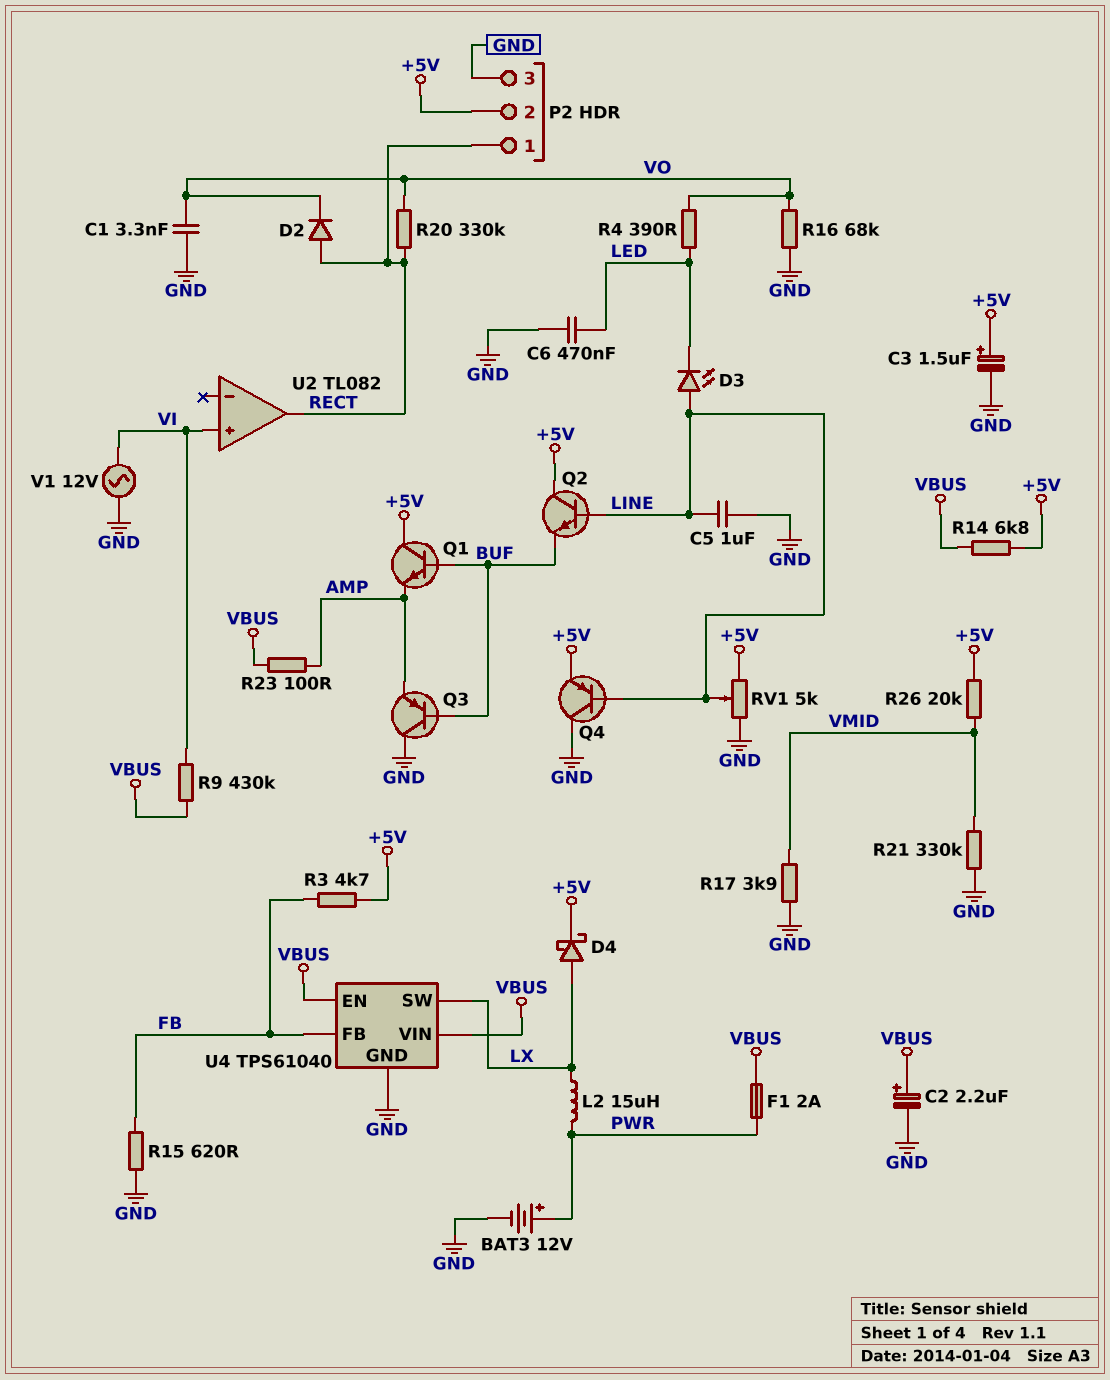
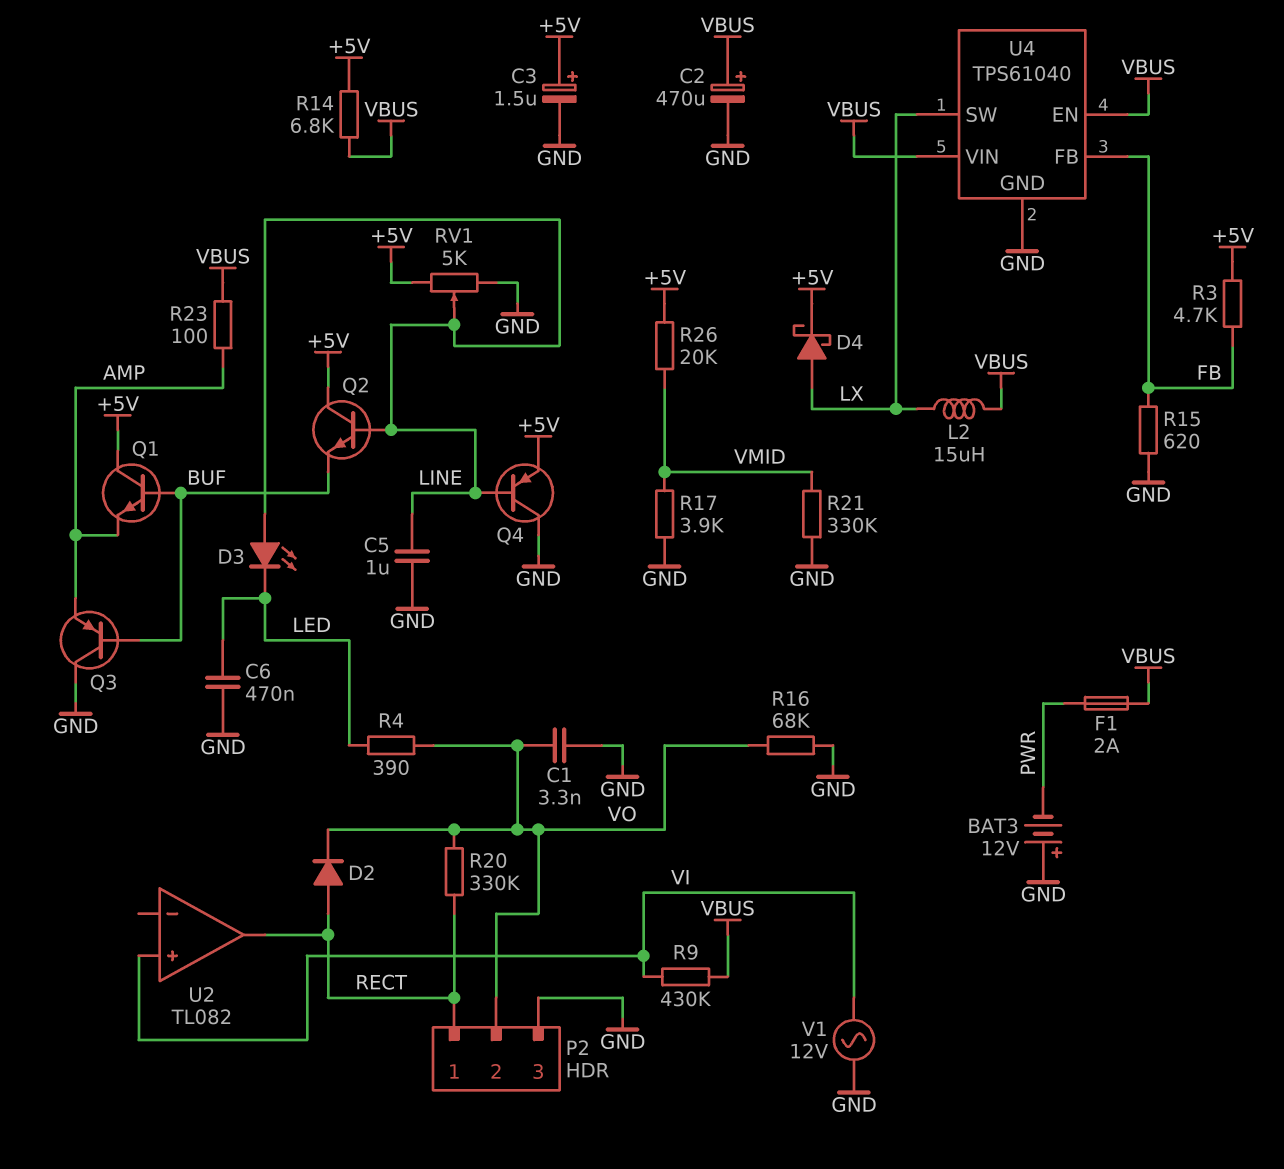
BAT3: 12V (plus PWR, minus GND) -> 12V (plus GND, minus PWR)
C2: 2.2uF (plus VBUS, minus GND) -> 470uF (plus VBUS, minus GND)
L2: 15uH (LX, PWR) -> 15uH (LX, VBUS)
P2 pin 2: +5V -> VO

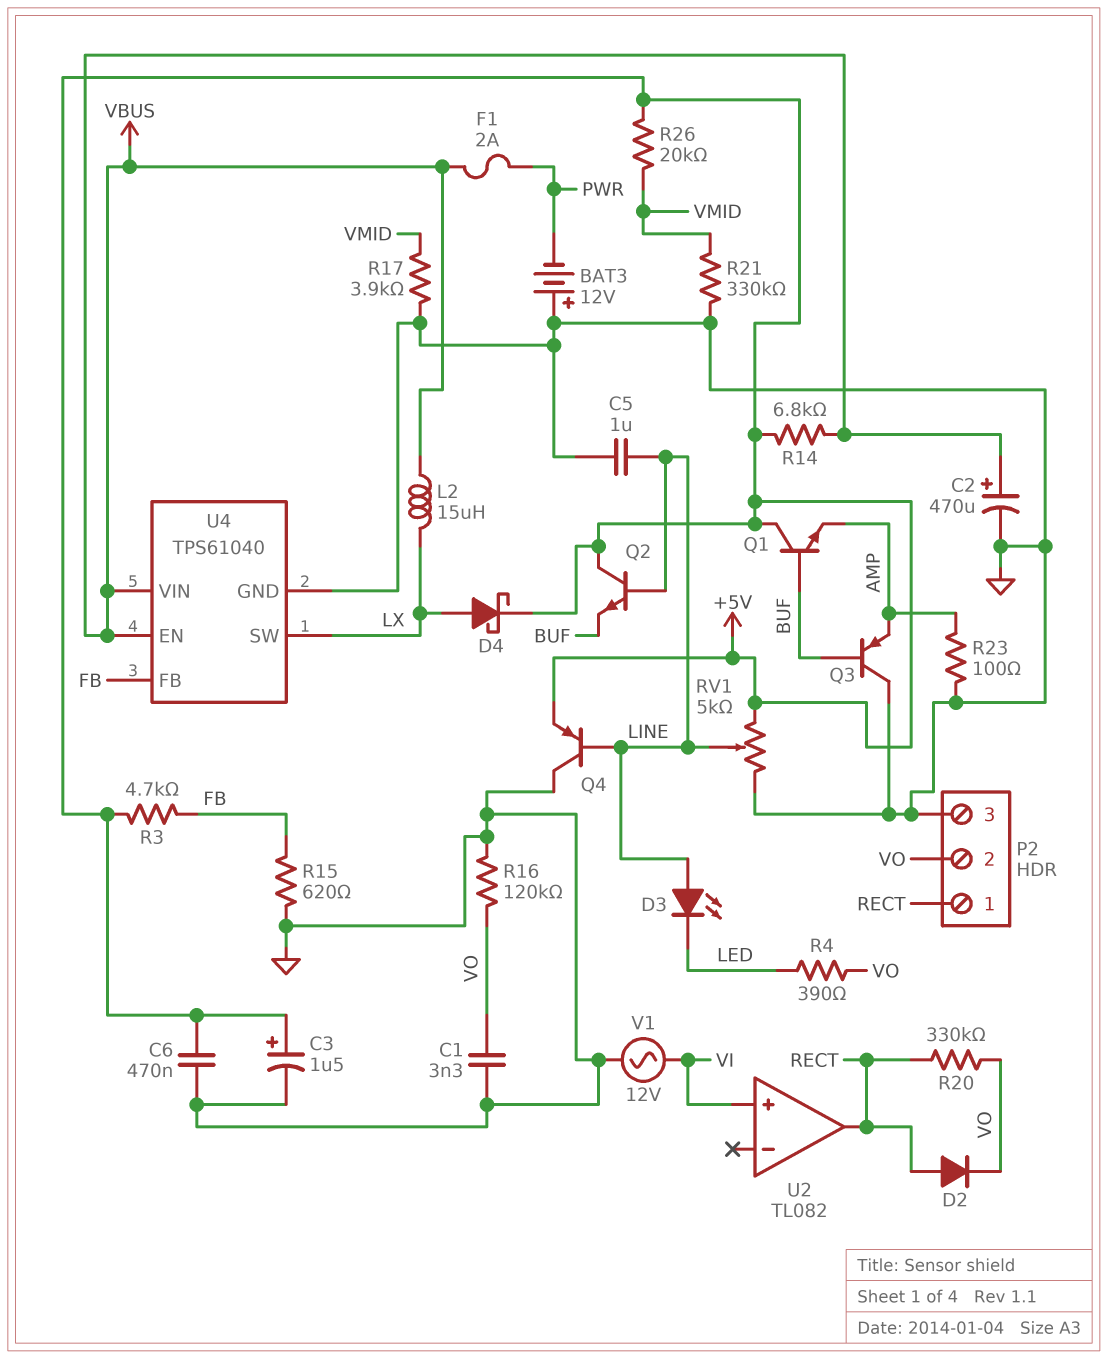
C6: 470nF (GND, LED) -> 470nF (+5V, GND)
R9: 430k (VBUS, VI) -> none
R16: 68k (GND, VO) -> 120k (GND, VO)
R23: 100 (AMP, VBUS) -> 100 (AMP, GND)

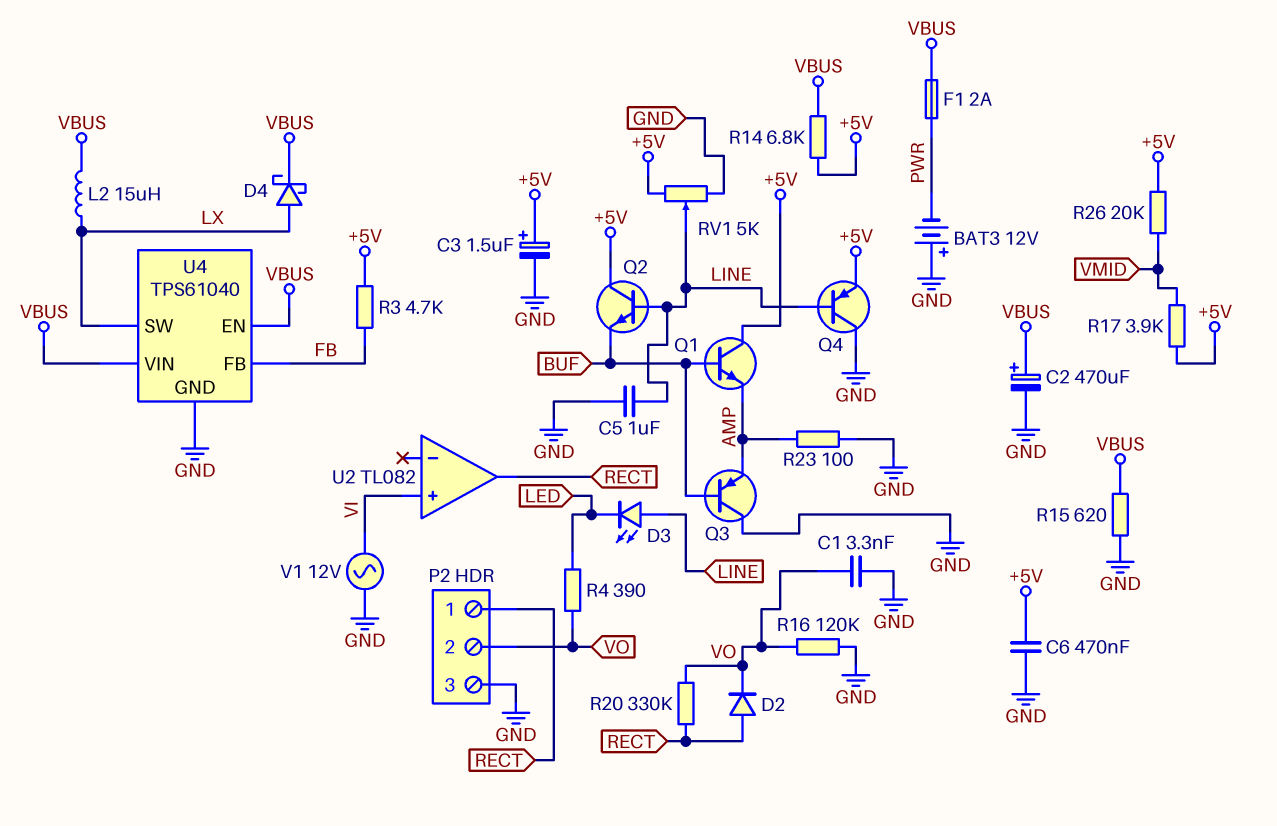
D4: schottky (A LX, K +5V) -> schottky (A LX, K VBUS)
R15: 620 (FB, GND) -> 620 (GND, VBUS)
R17: 3.9k (GND, VMID) -> 3.9k (+5V, VMID)
R21: 330k (GND, VMID) -> none

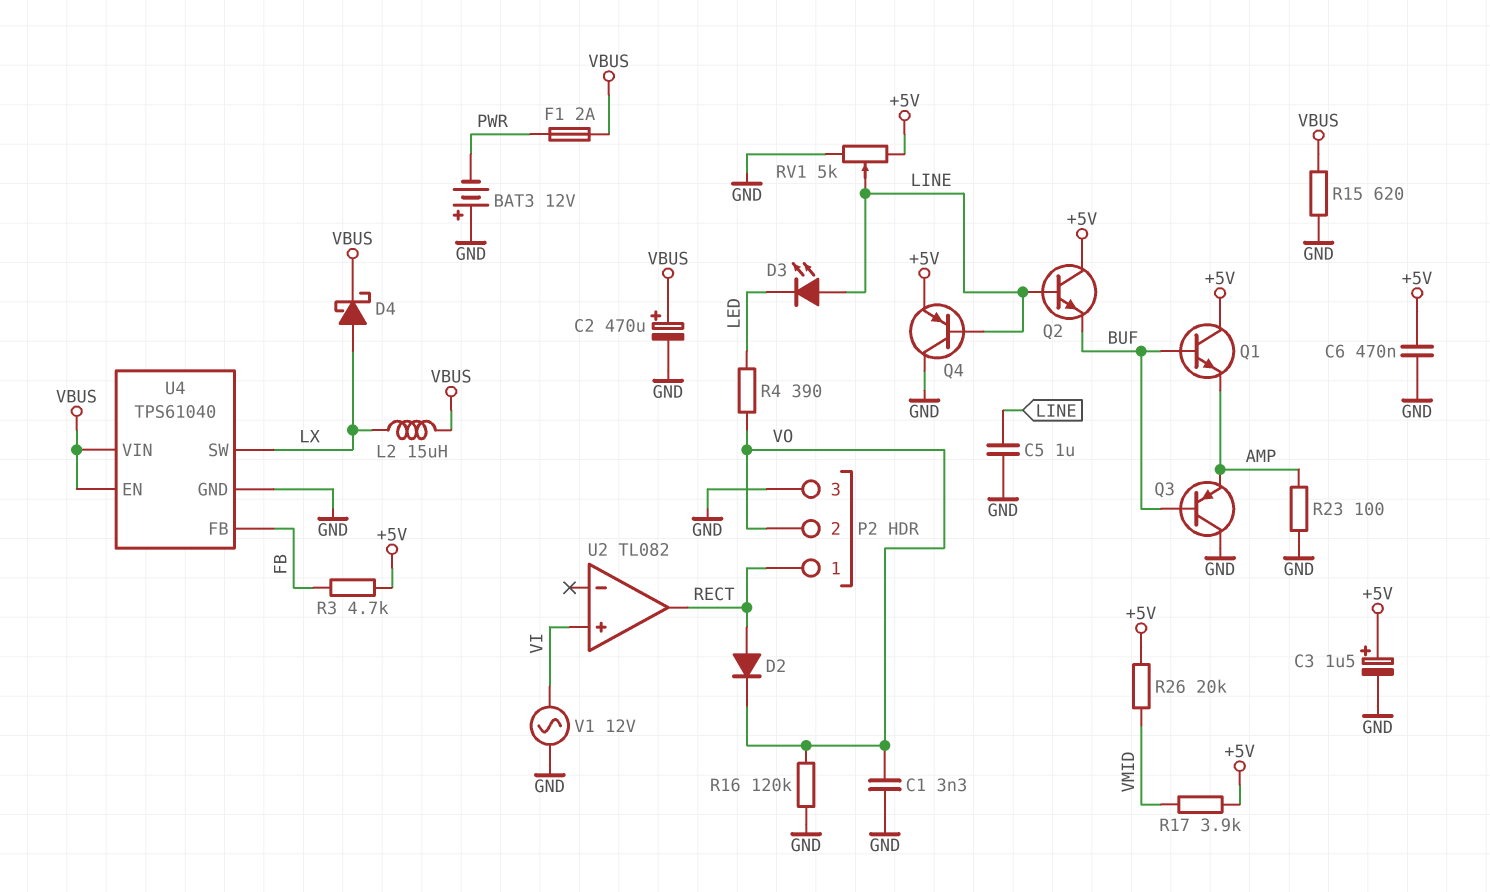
R14: 6.8k (+5V, VBUS) -> none
R20: 330k (RECT, VO) -> none

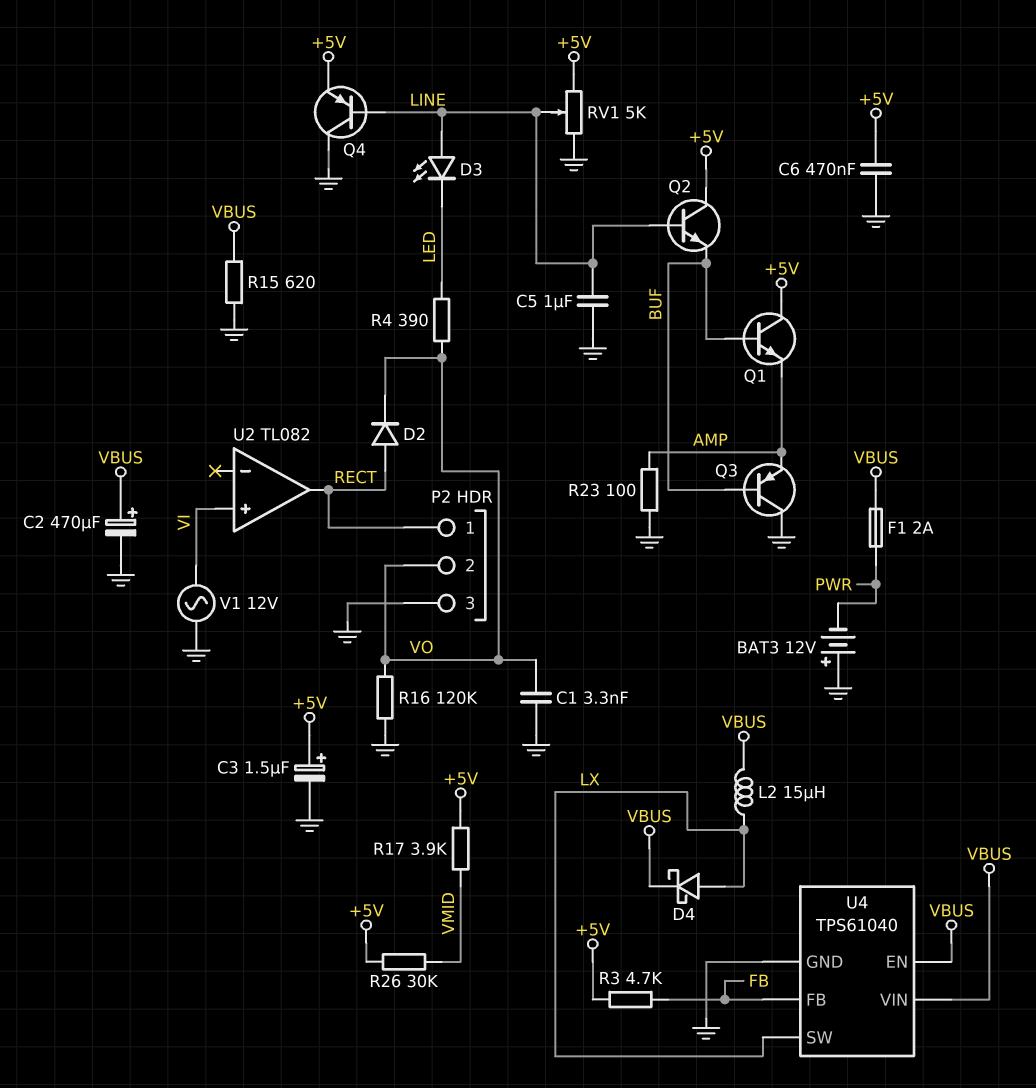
R26: 20k (+5V, VMID) -> 30k (+5V, VMID)

